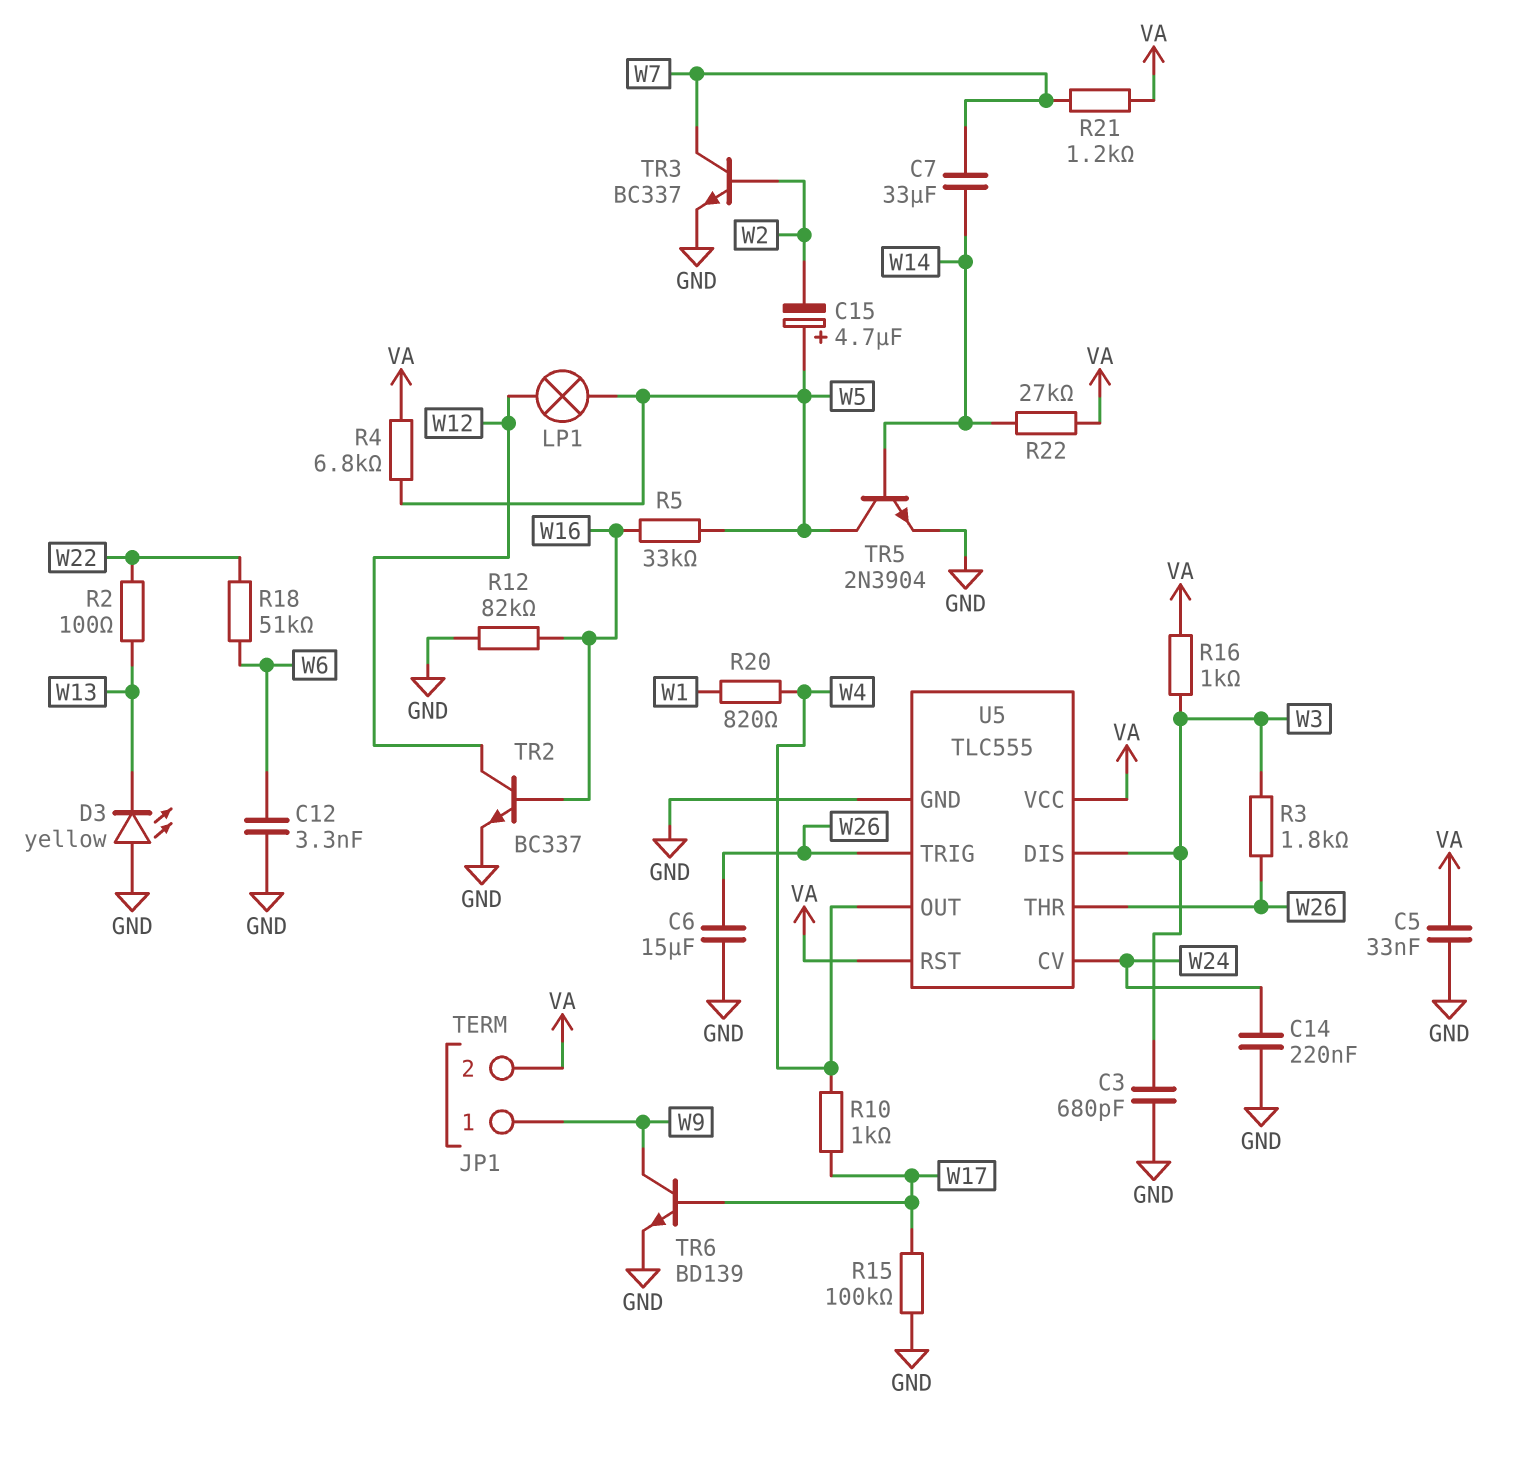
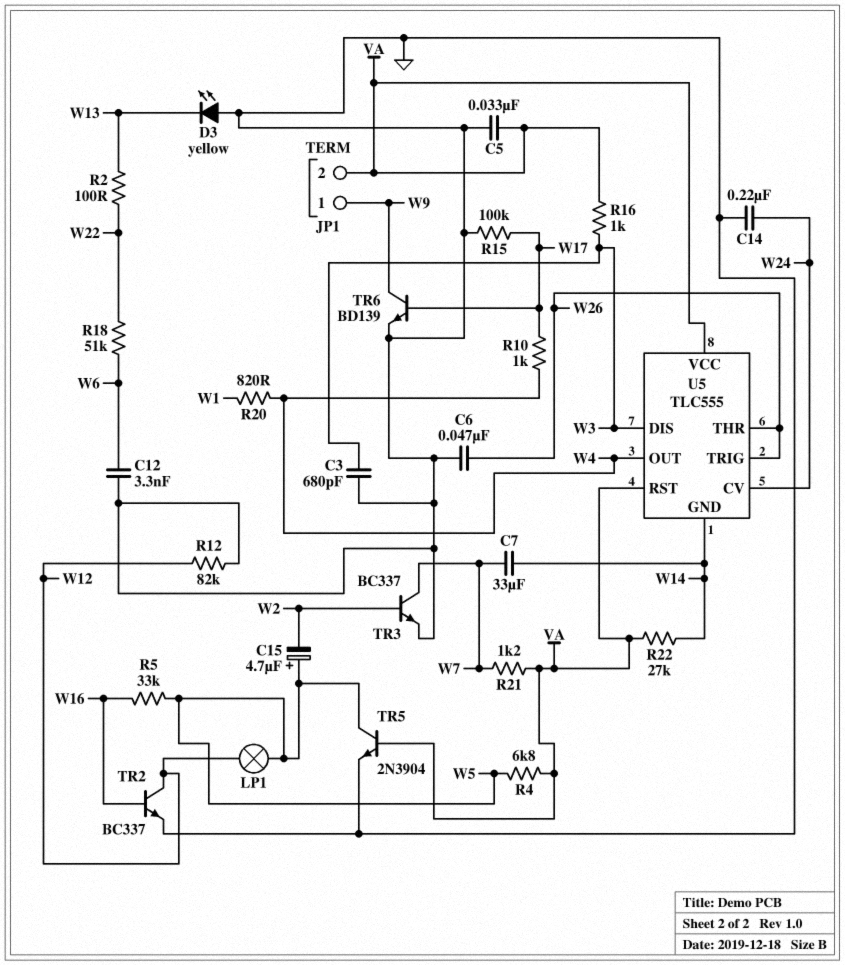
C6: 15uF (GND, W26) -> 47nF (GND, W26)
R3: 1.8k (W3, W26) -> none
R12: 82k (GND, W16) -> 82k (GND, W12)
TR5: NPN 2N3904 (B W14, C W5, E GND) -> NPN 2N3904 (B VA, C W5, E GND)
U5 pin GND: GND -> W14

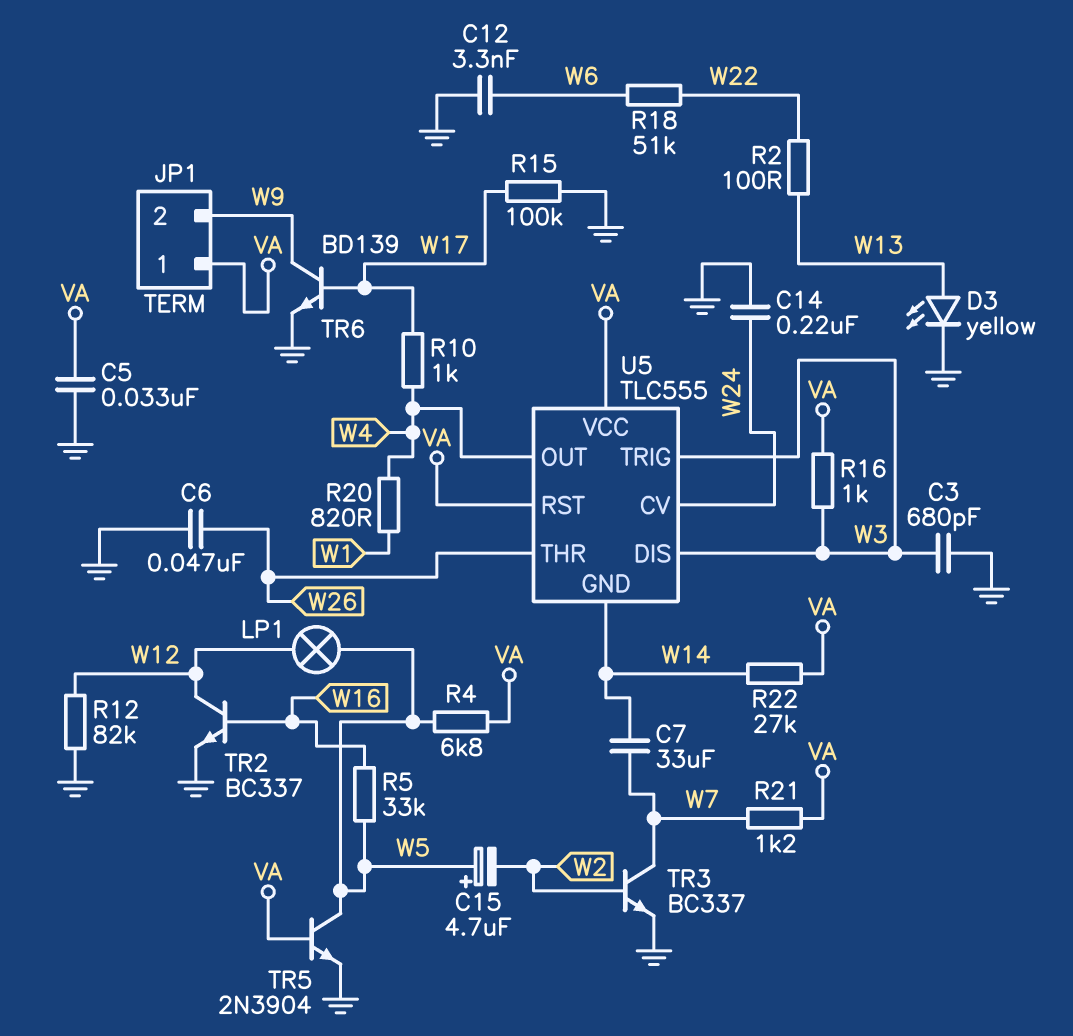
D3: LED yellow (A GND, K W13) -> LED yellow (A W13, K GND)
JP1 pin 1: W9 -> VA
JP1 pin 2: VA -> W9
U5 pin TRIG: W26 -> W3

